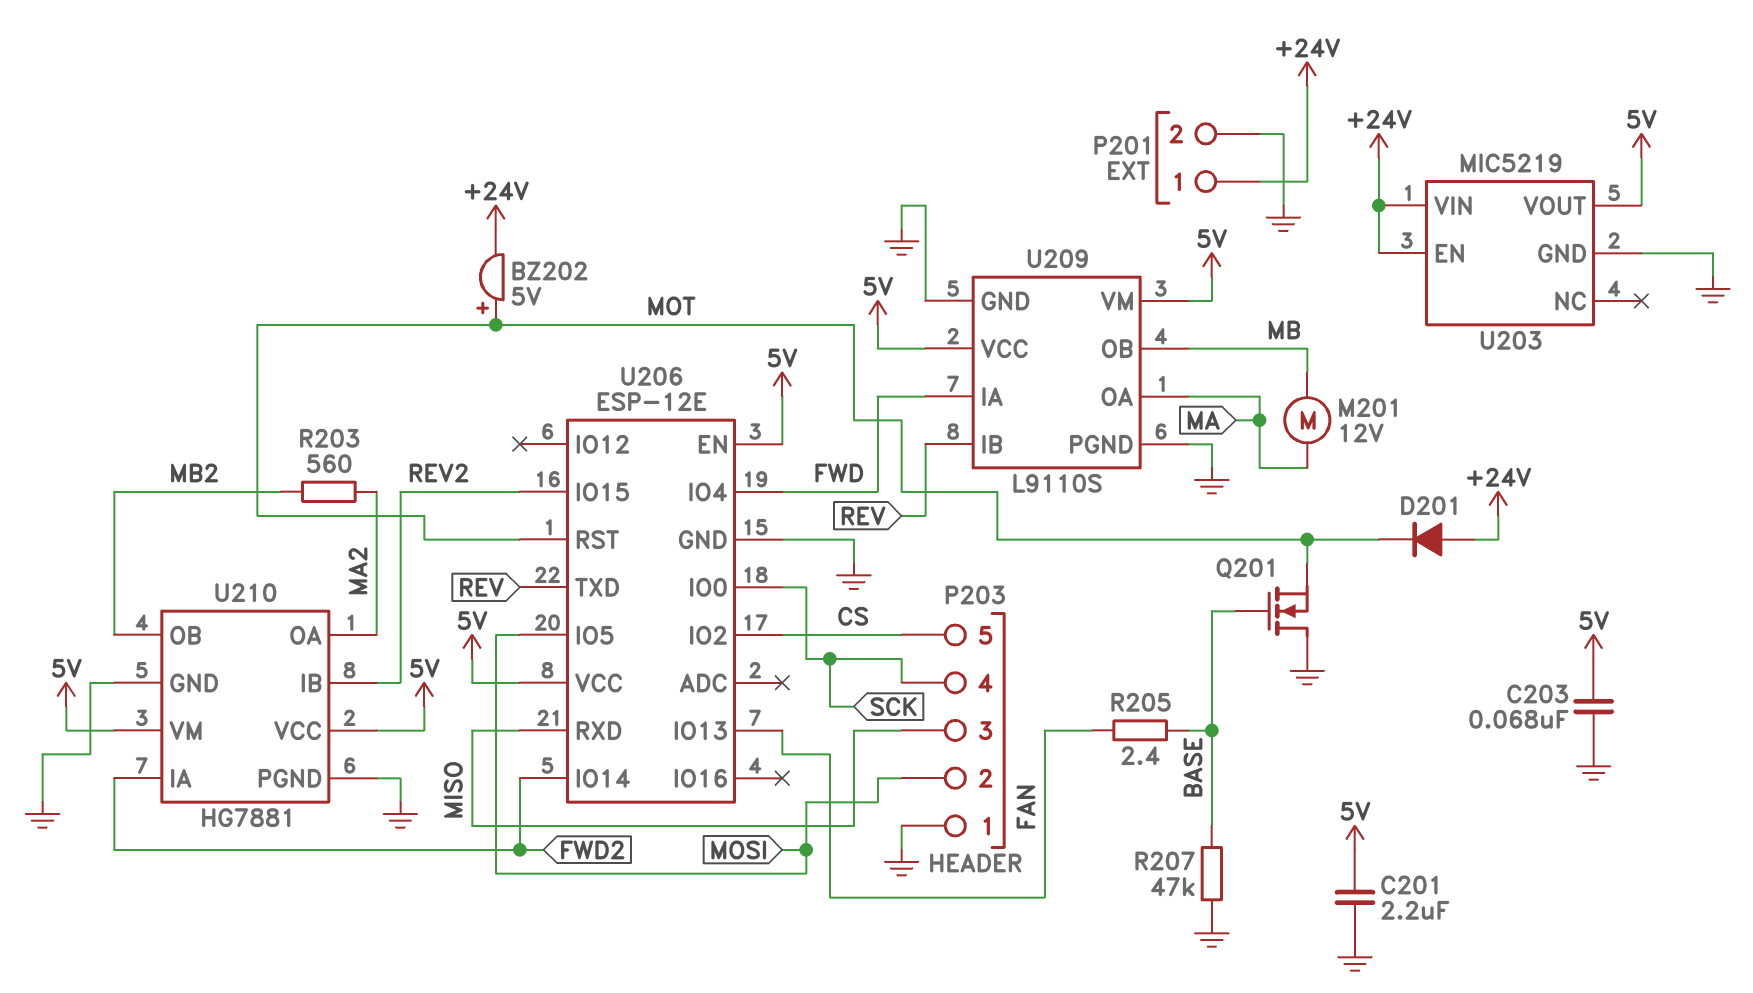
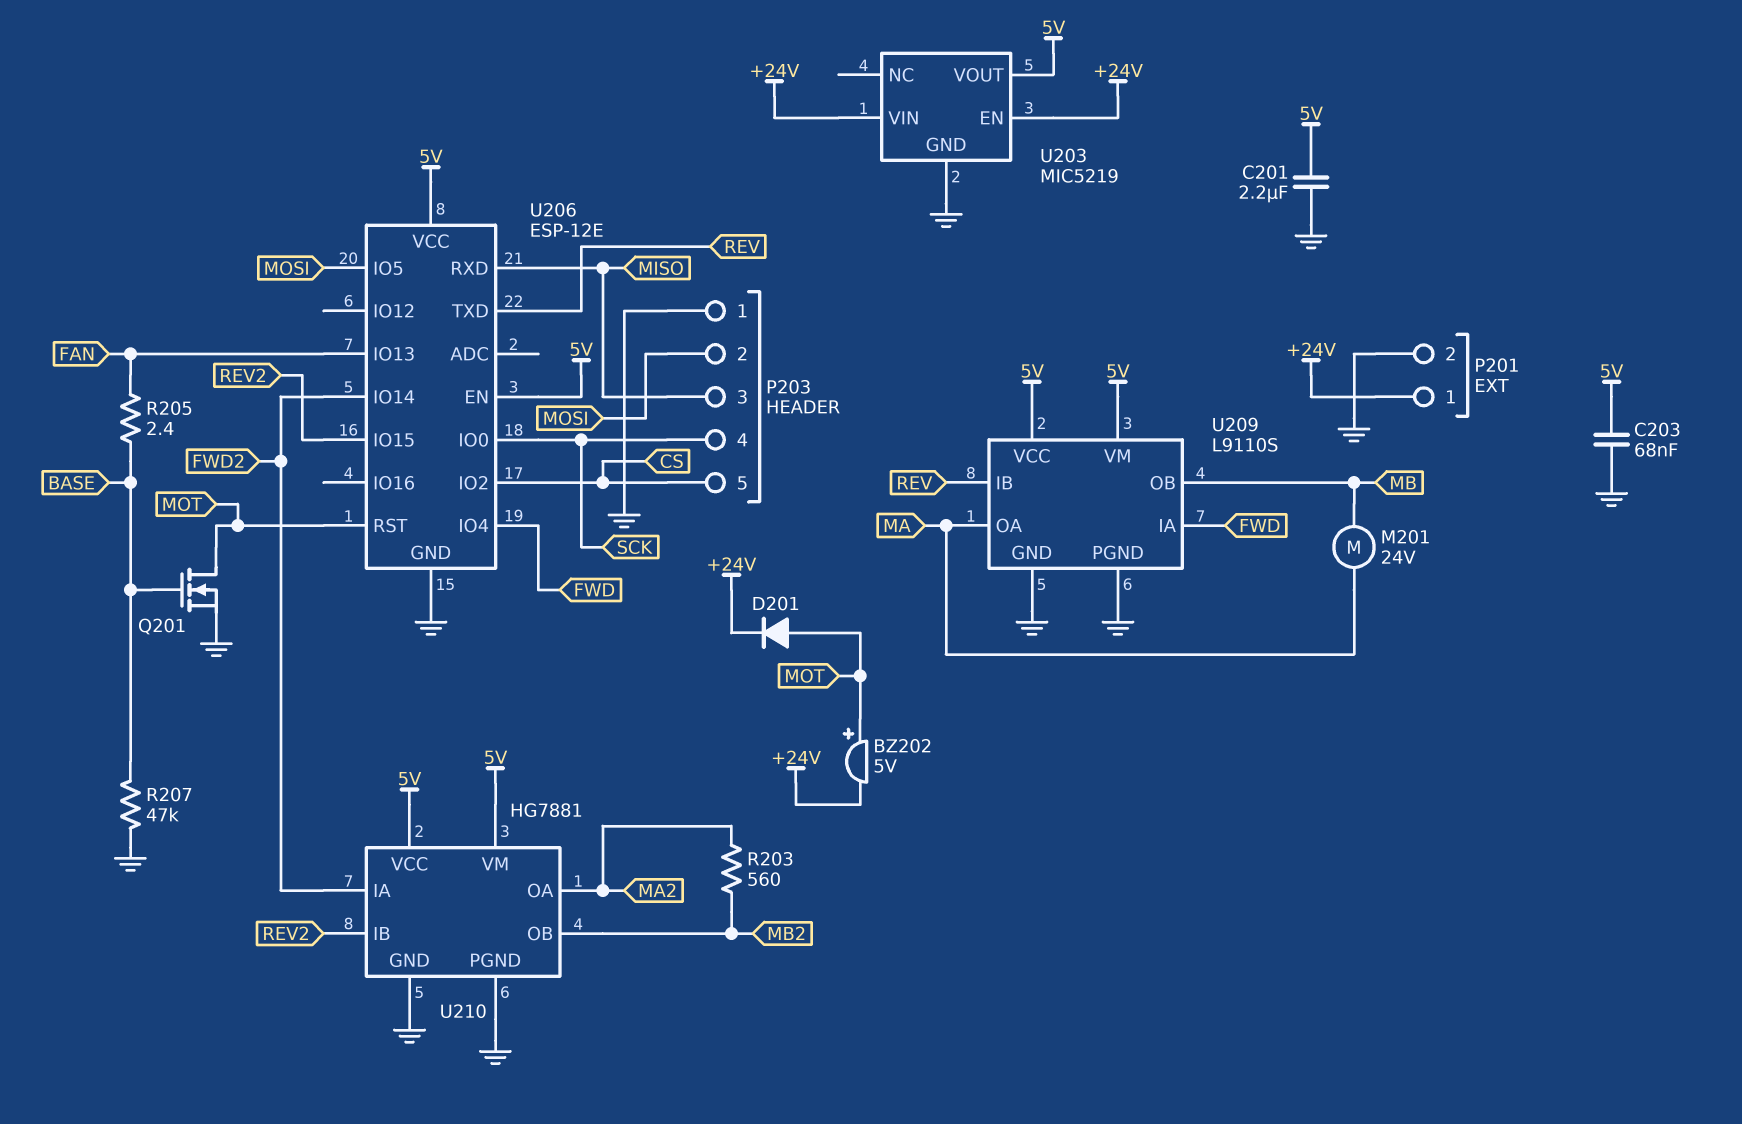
D201: diode (A +24V, K MOT) -> diode (A MOT, K +24V)
M201: motor 12V (MA, MB) -> motor 24V (MA, MB)
Q201: NMOS (G BASE, D GND, S MOT) -> NMOS (G BASE, D MOT, S GND)

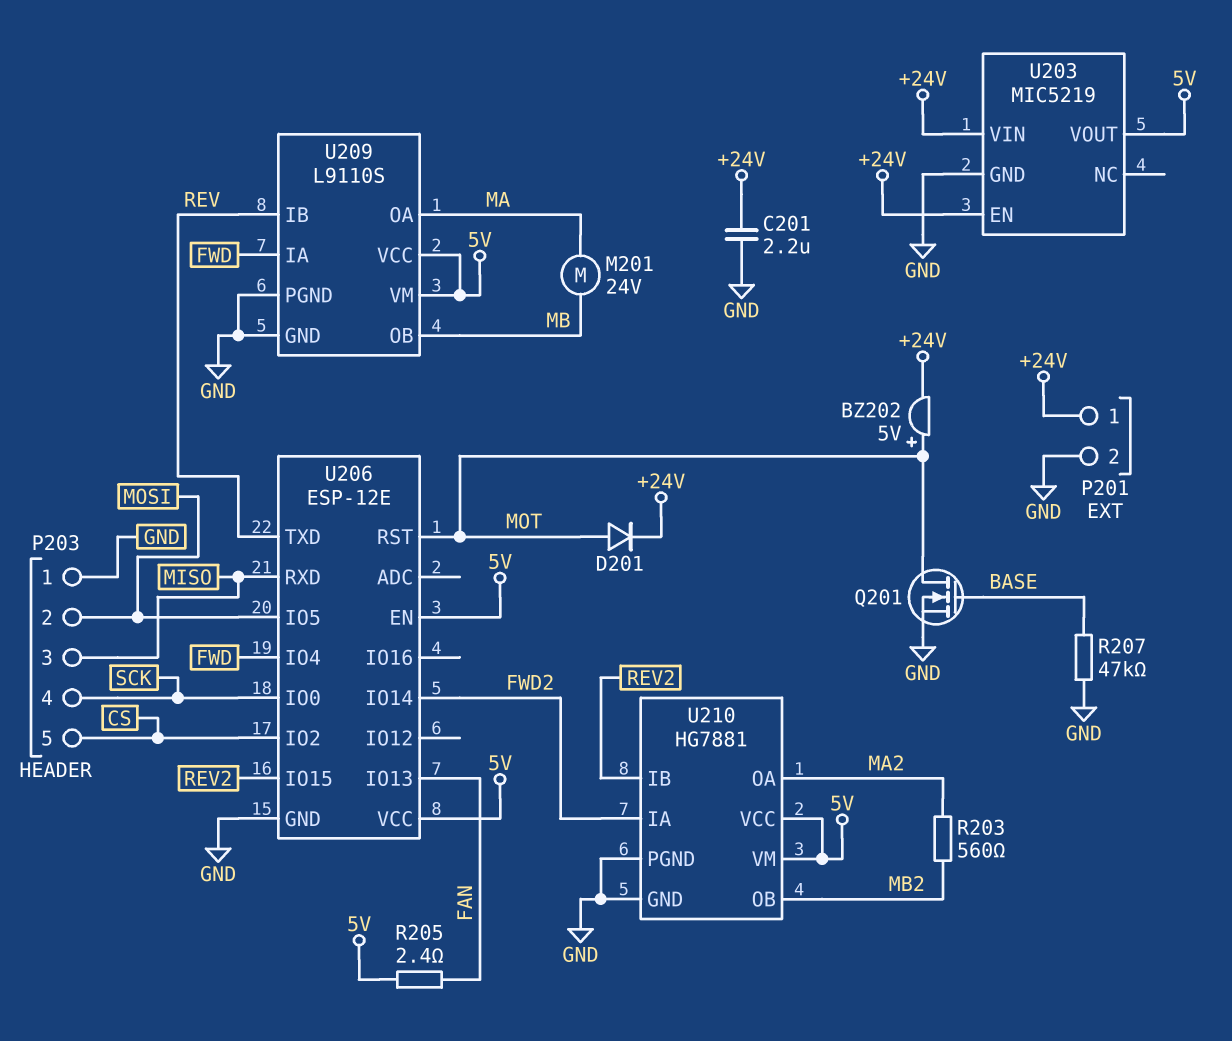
C201: 2.2uF (5V, GND) -> 2.2uF (+24V, GND)
C203: 68nF (5V, GND) -> none
R205: 2.4 (BASE, FAN) -> 2.4 (5V, FAN)

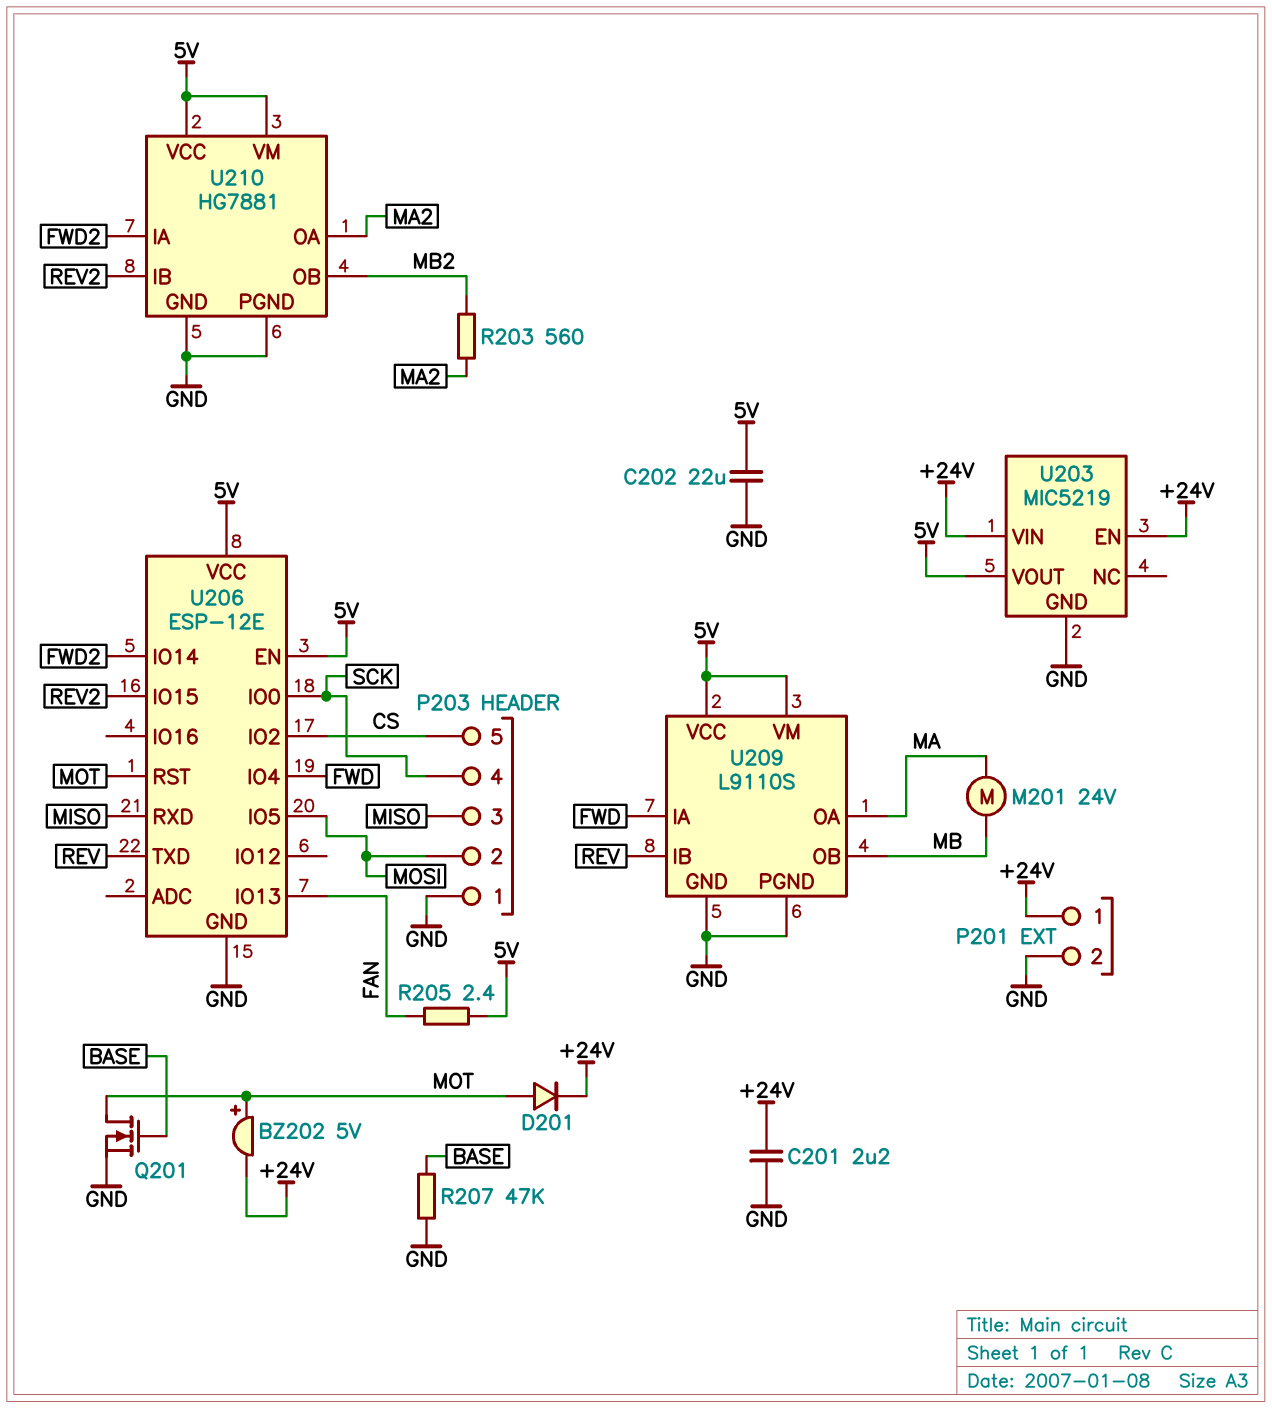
C202: none -> 22uF (5V, GND)

